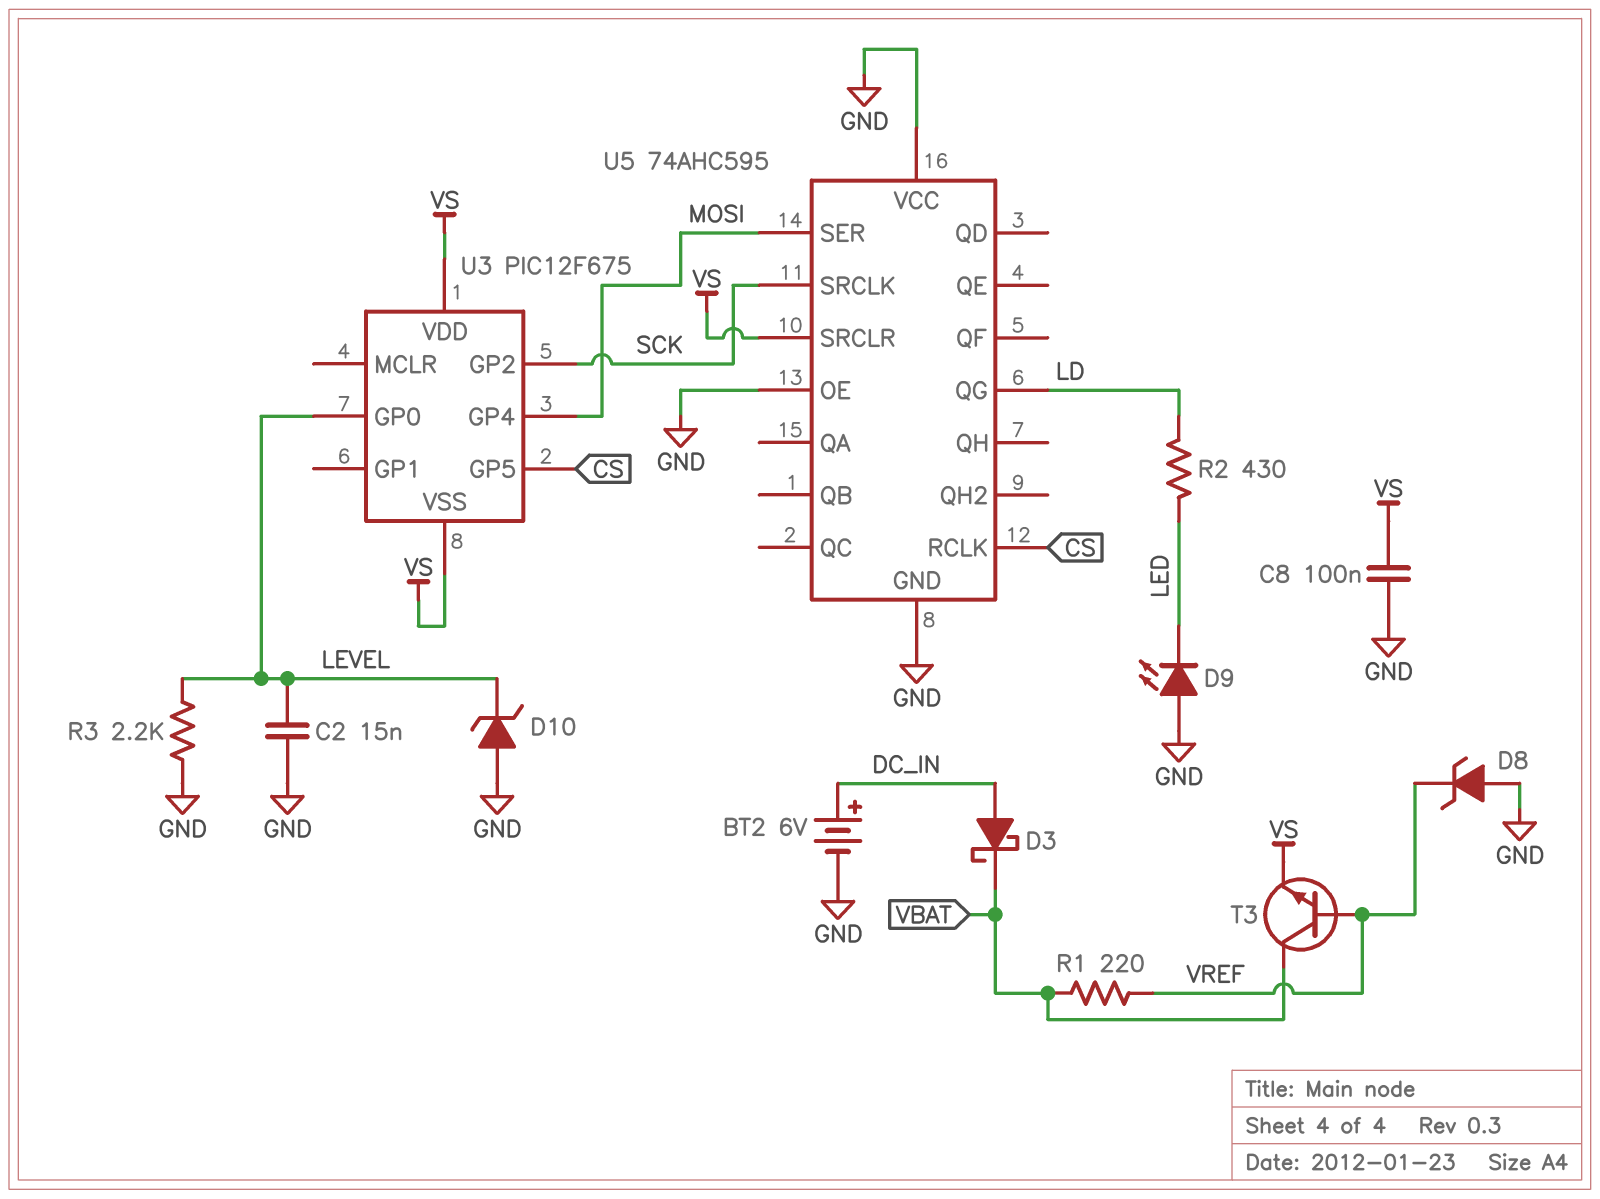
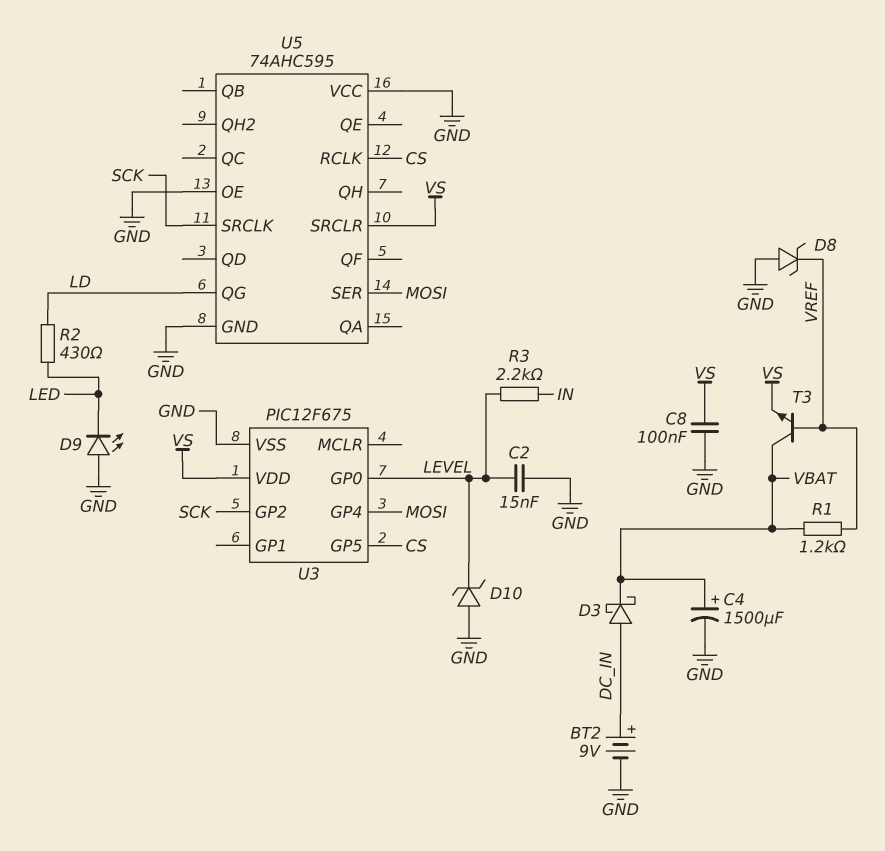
BT2: 6V (plus DC_IN, minus GND) -> 9V (plus DC_IN, minus GND)
C4: none -> 1500uF (plus VBAT, minus GND)
R1: 220 (VBAT, VREF) -> 1.2k (VBAT, VREF)
R3: 2.2k (GND, LEVEL) -> 2.2k (IN, LEVEL)
U3 pin VSS: VS -> GND

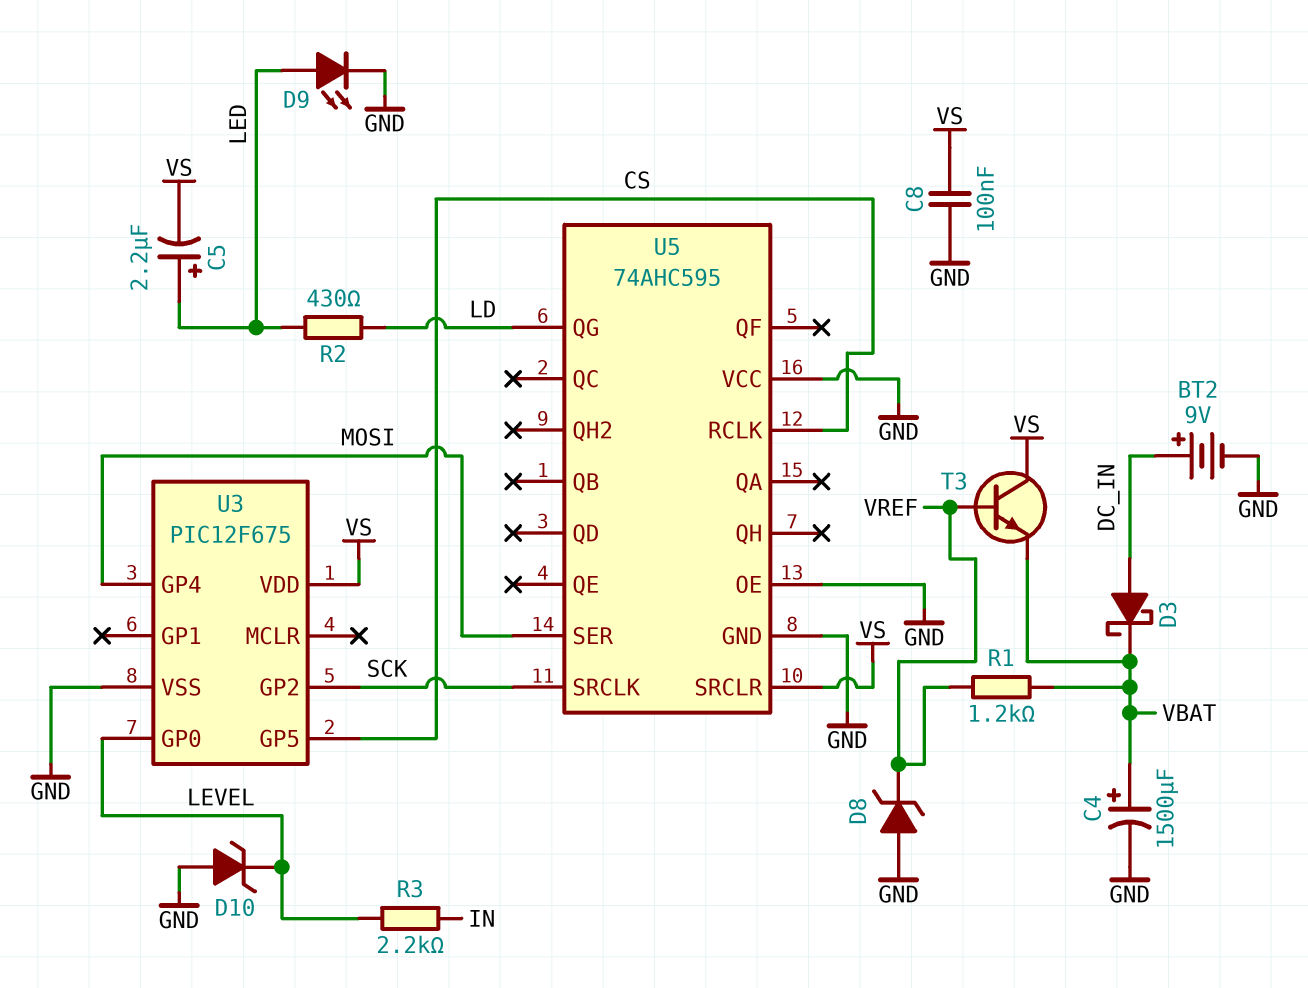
C2: 15nF (GND, LEVEL) -> none
C5: none -> 2.2uF (plus LED, minus VS)
D9: LED (A GND, K LED) -> LED (A LED, K GND)
T3: NPN (B VREF, C VBAT, E VS) -> NPN (B VREF, C VS, E VBAT)

